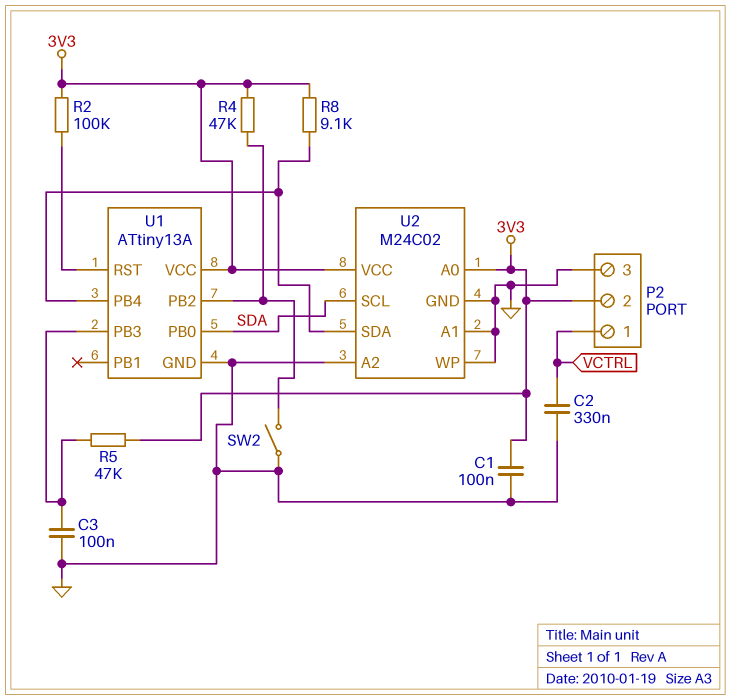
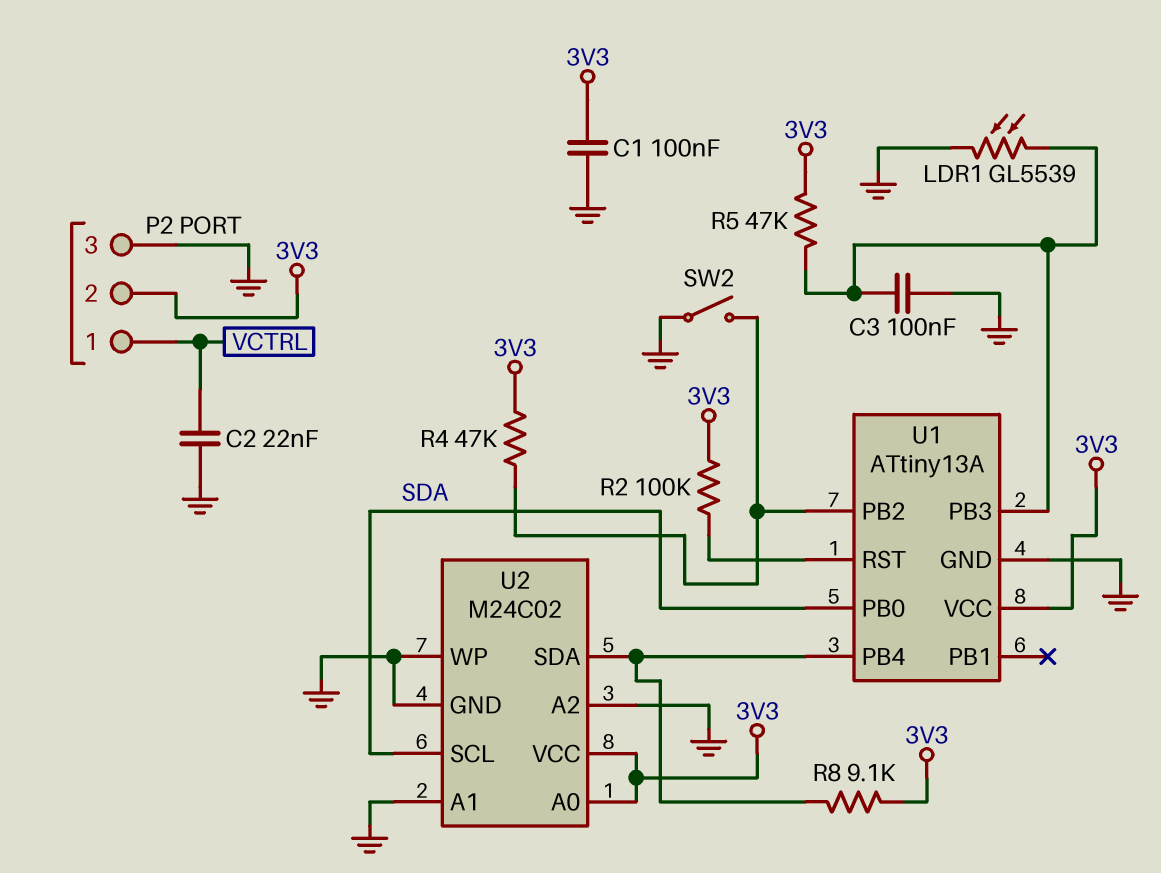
C2: 330nF (GND, VCTRL) -> 22nF (GND, VCTRL)
LDR1: none -> GL5539 (GND, U1/PB3)

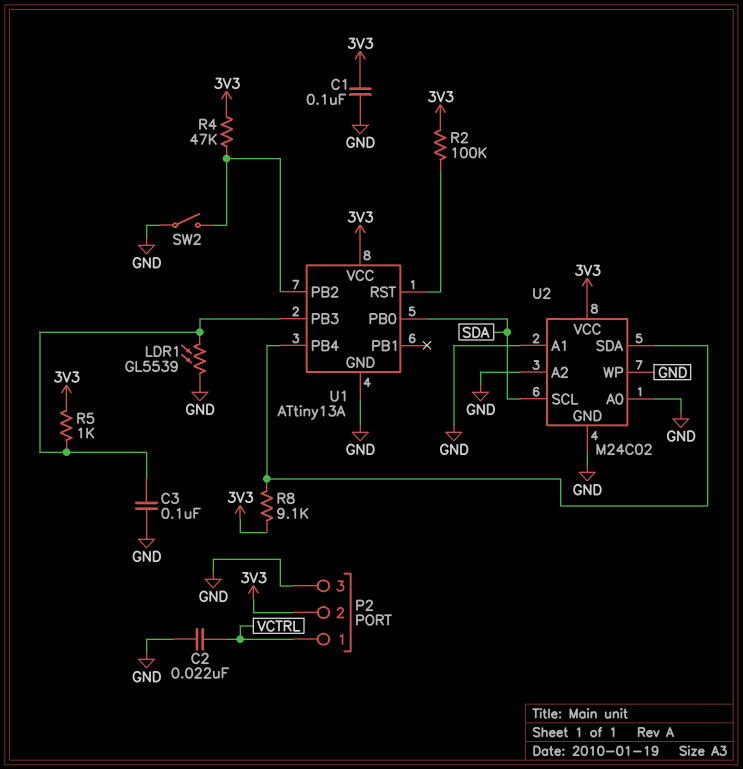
R5: 47k (3V3, U1/PB3) -> 1k (3V3, U1/PB3)
U2 pin A0: 3V3 -> GND

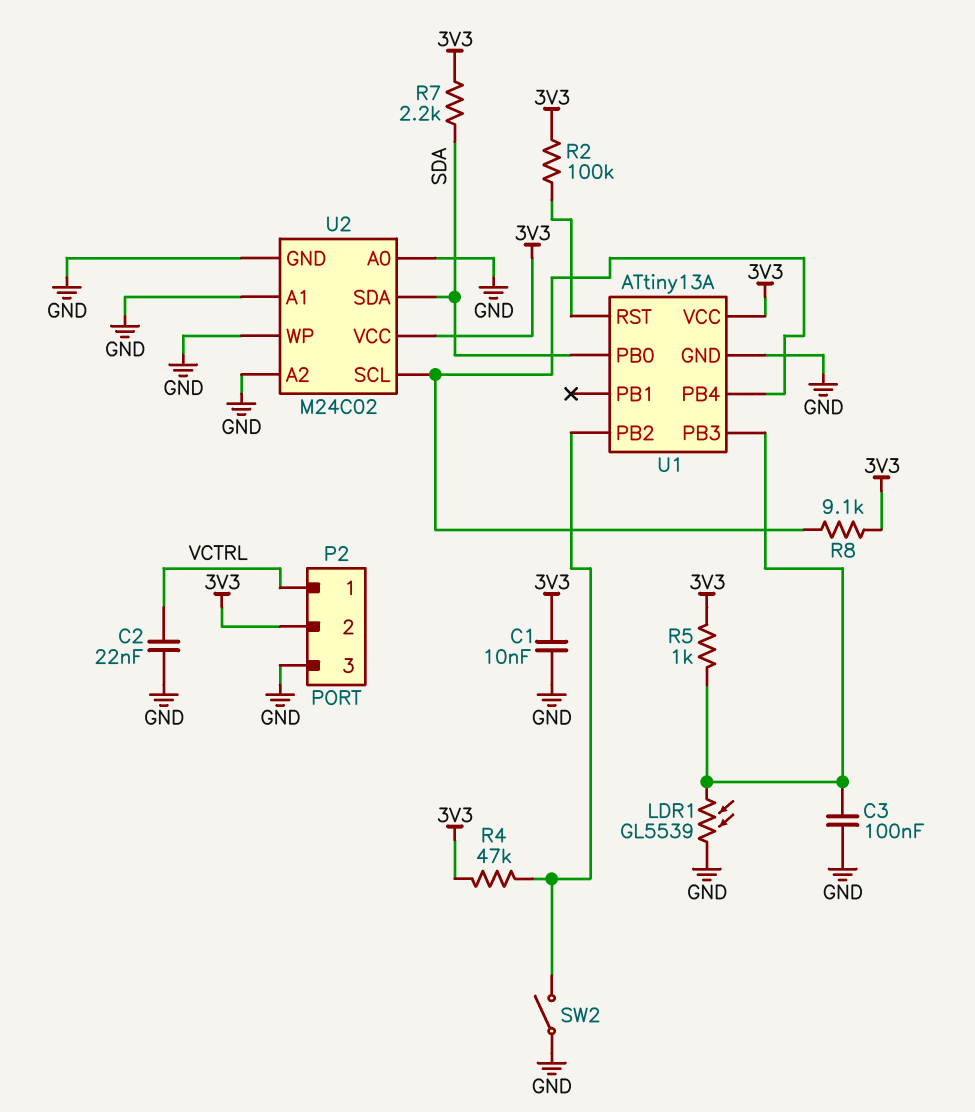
C1: 100nF (3V3, GND) -> 10nF (3V3, GND)
R7: none -> 2.2k (3V3, SDA)
U2 pin SCL: SDA -> U1/PB4
U2 pin SDA: U1/PB4 -> SDA

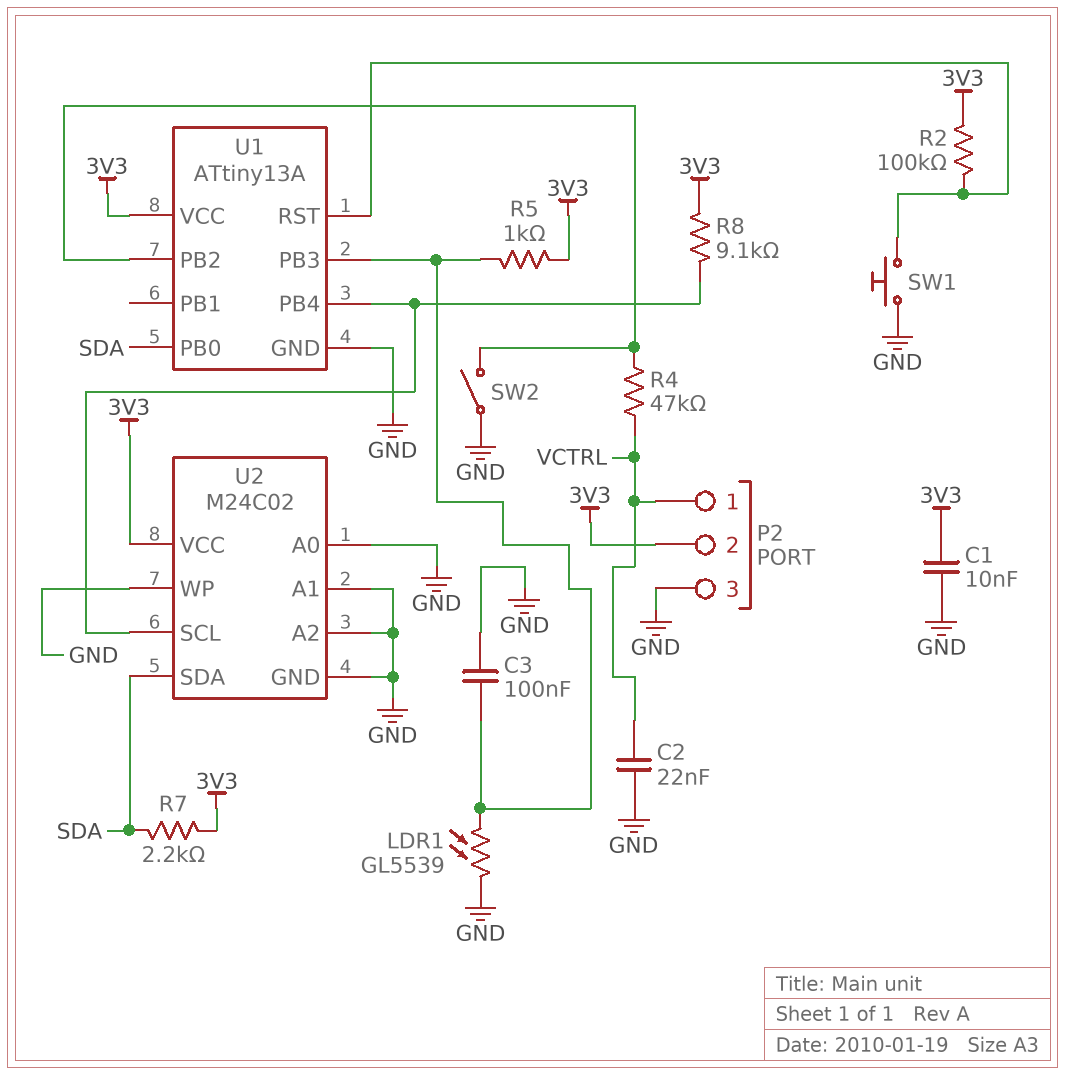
R4: 47k (3V3, U1/PB2) -> 47k (U1/PB2, VCTRL)
SW1: none -> button (GND, U1/RST)

